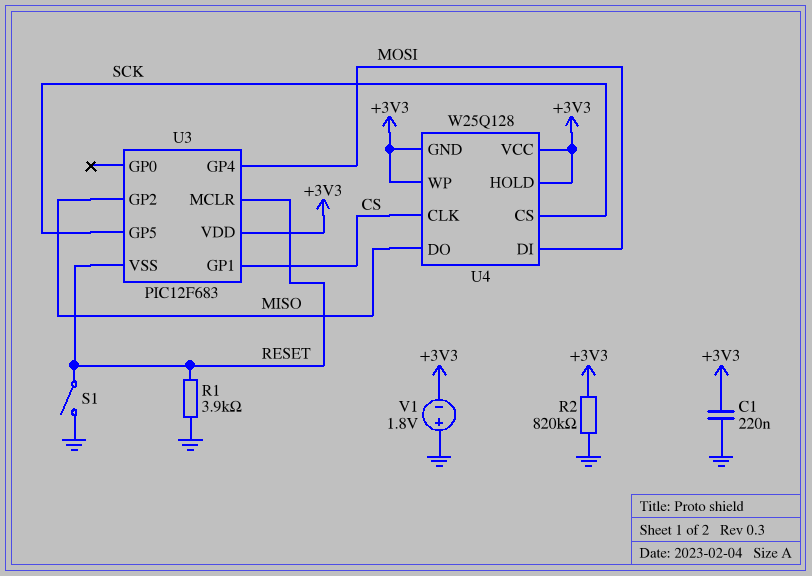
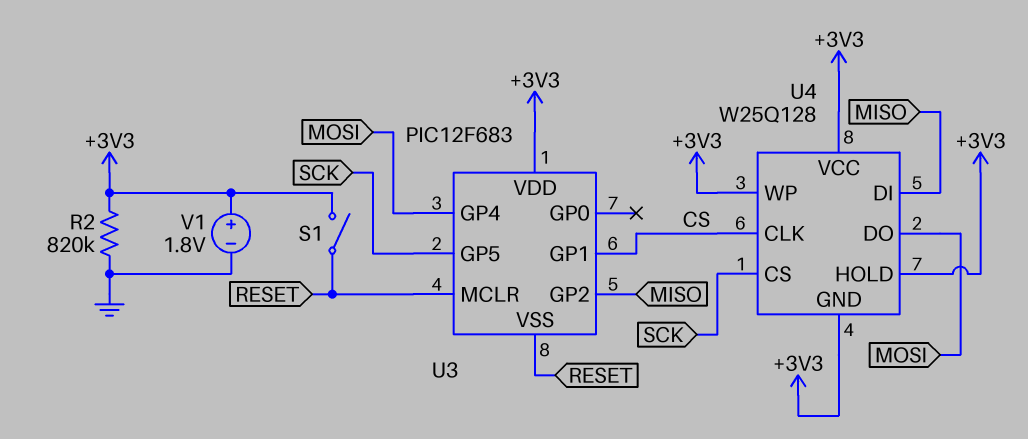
C1: 220nF (+3V3, GND) -> none
R1: 3.9k (GND, RESET) -> none
S1: switch (GND, RESET) -> switch (+3V3, RESET)
U4 pin DI: MOSI -> MISO
U4 pin DO: MISO -> MOSI
V1: 1.8V (plus GND, minus +3V3) -> 1.8V (plus +3V3, minus GND)

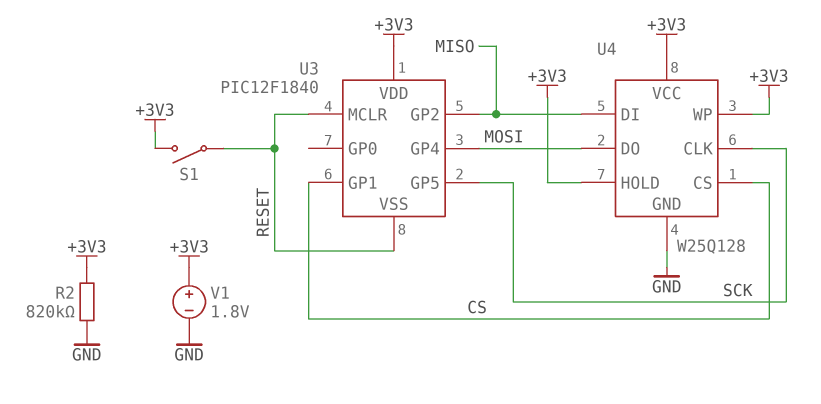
U3: PIC12F683 -> PIC12F1840
U4 pin CLK: CS -> SCK
U4 pin CS: SCK -> CS
U4 pin GND: +3V3 -> GND

